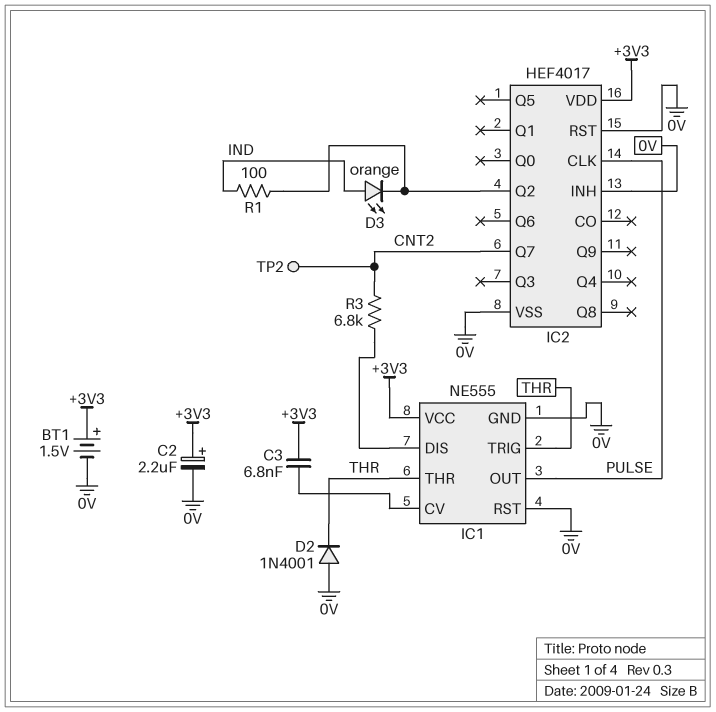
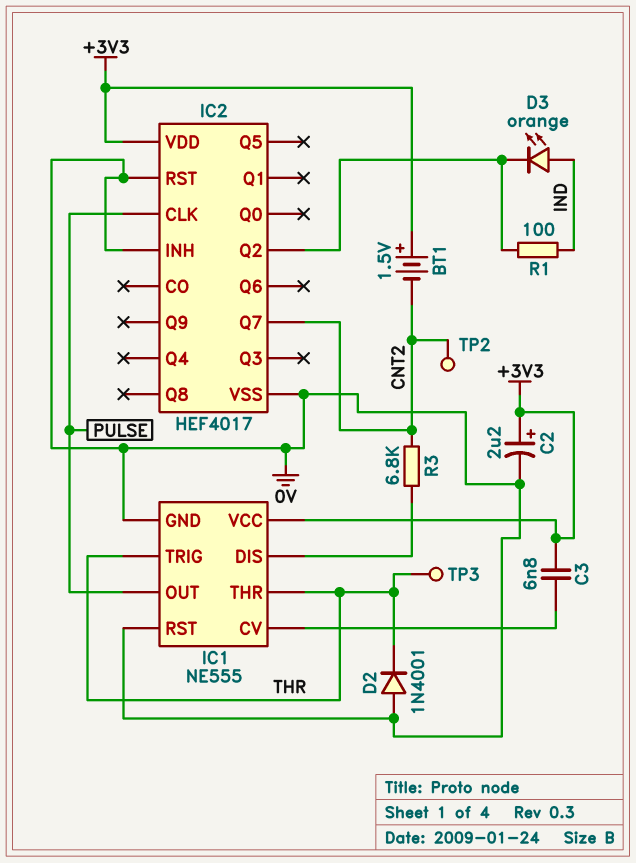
BT1: 1.5V (plus +3V3, minus 0V) -> 1.5V (plus +3V3, minus CNT2)
TP3: none -> test point (THR)

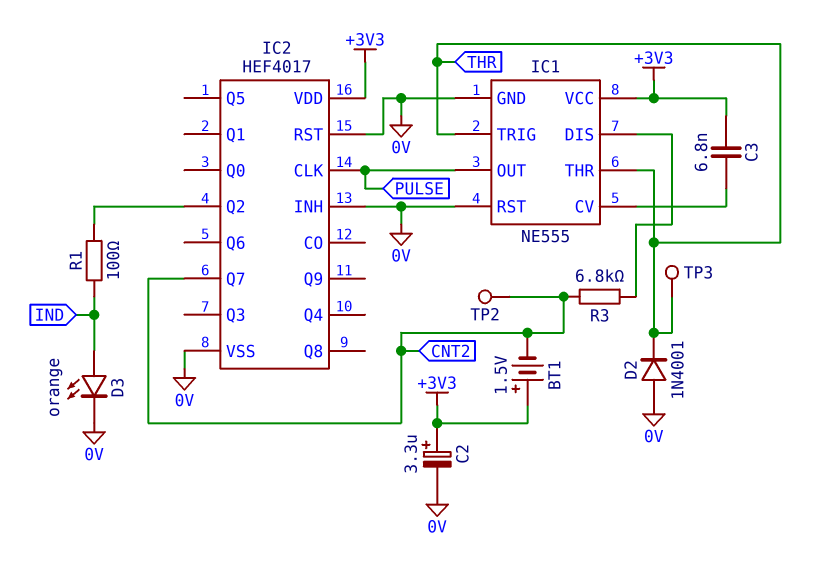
C2: 2.2uF (plus +3V3, minus 0V) -> 3.3uF (plus +3V3, minus 0V)
D3: LED orange (A IND, K IC2/Q2) -> LED orange (A IND, K 0V)

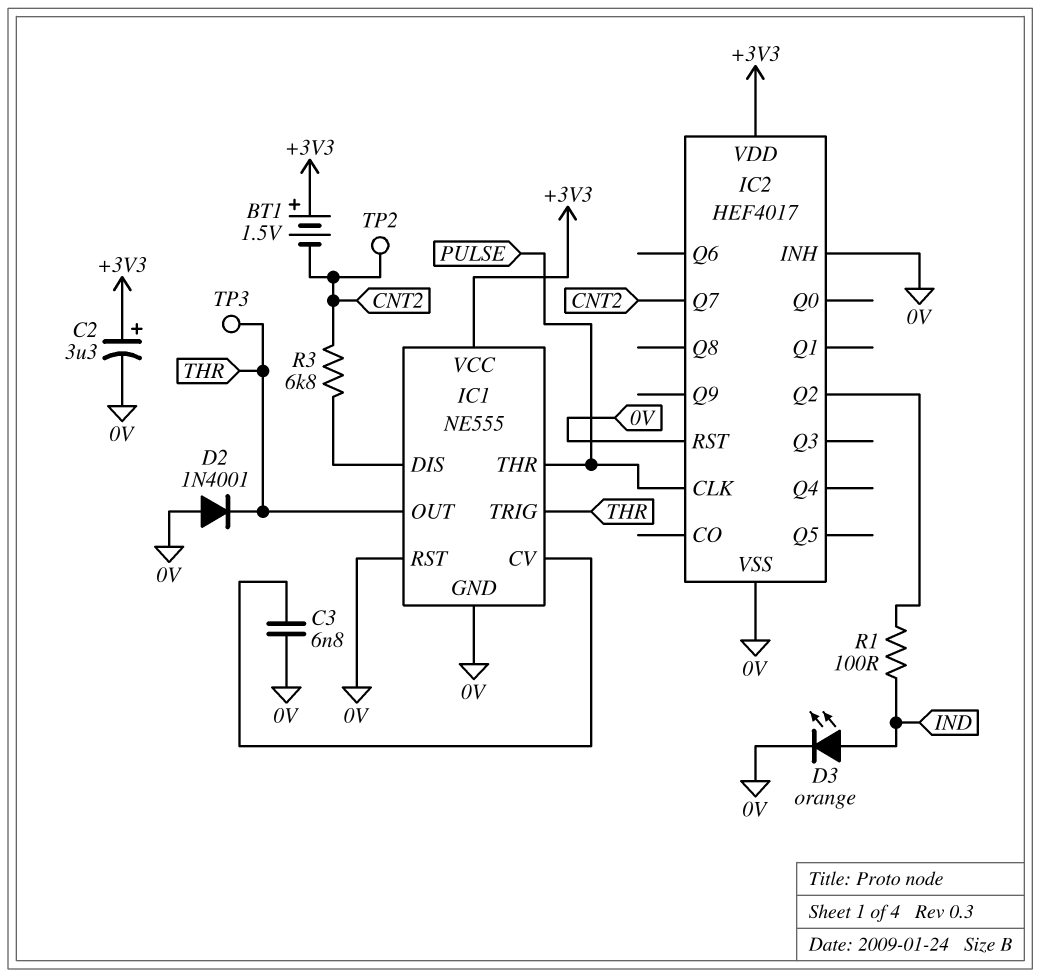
C3: 6.8nF (+3V3, IC1/CV) -> 6.8nF (0V, IC1/CV)
IC1 pin OUT: PULSE -> THR
IC1 pin THR: THR -> PULSE

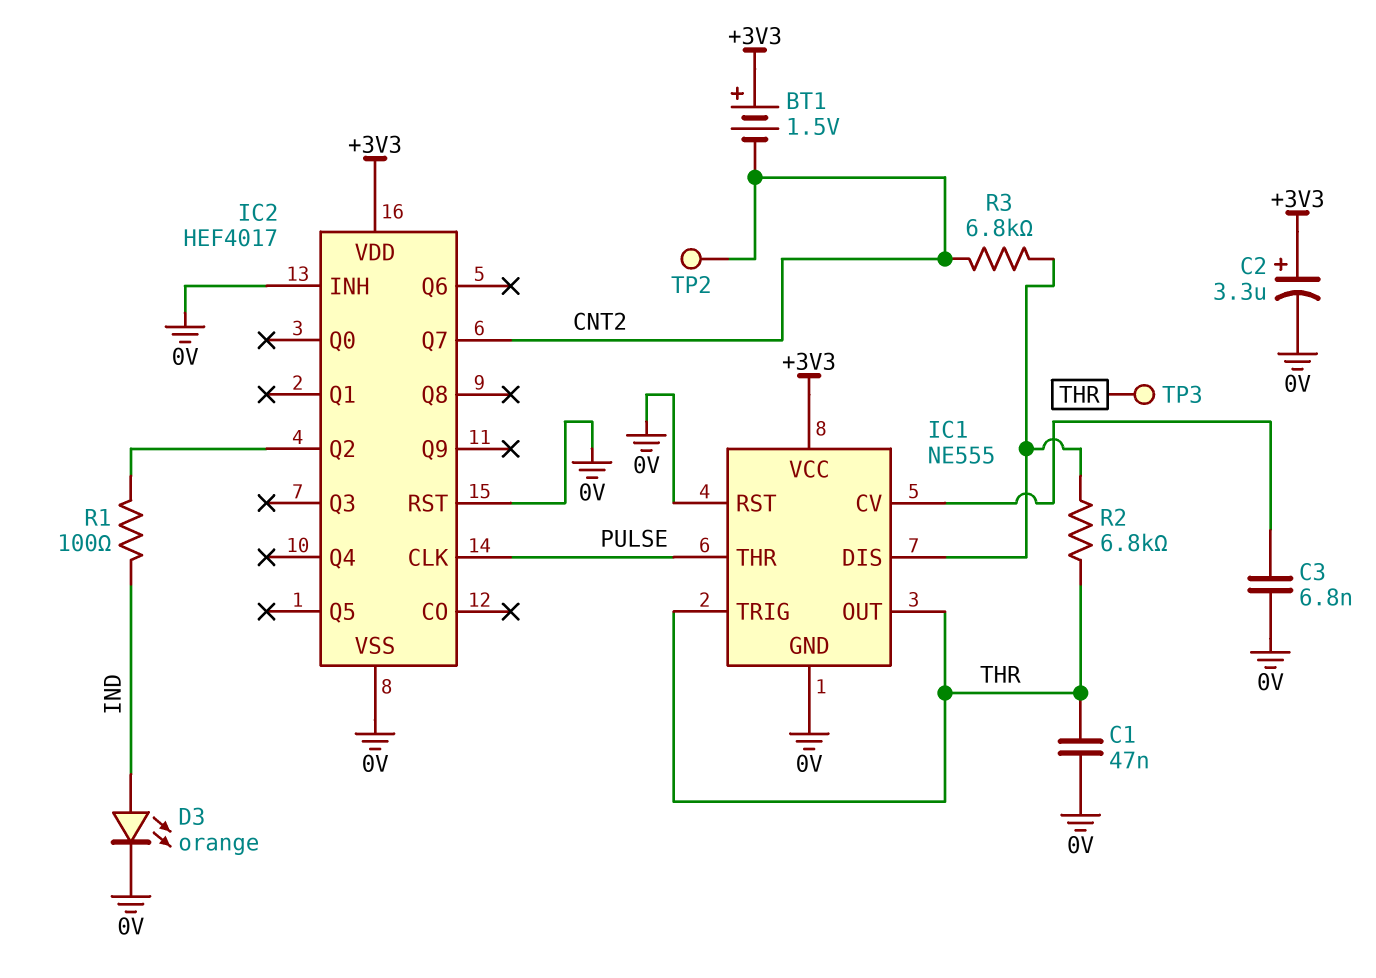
C1: none -> 47nF (0V, THR)
D2: diode 1N4001 (A 0V, K THR) -> none
R2: none -> 6.8k (IC1/DIS, THR)

